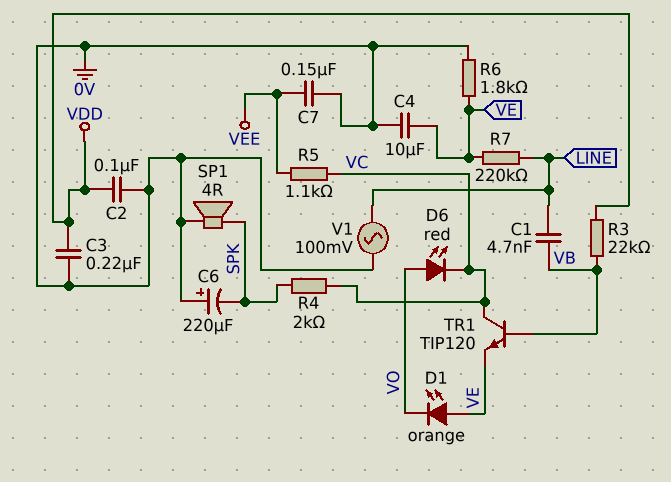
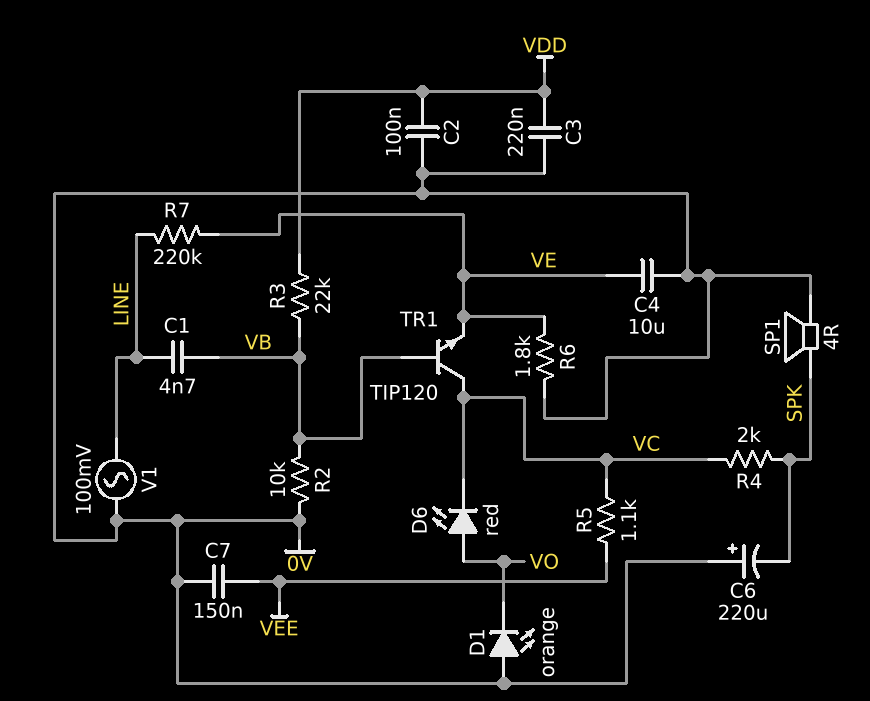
D1: LED orange (A VE, K VO) -> LED orange (A 0V, K VO)
R2: none -> 10k (0V, VB)

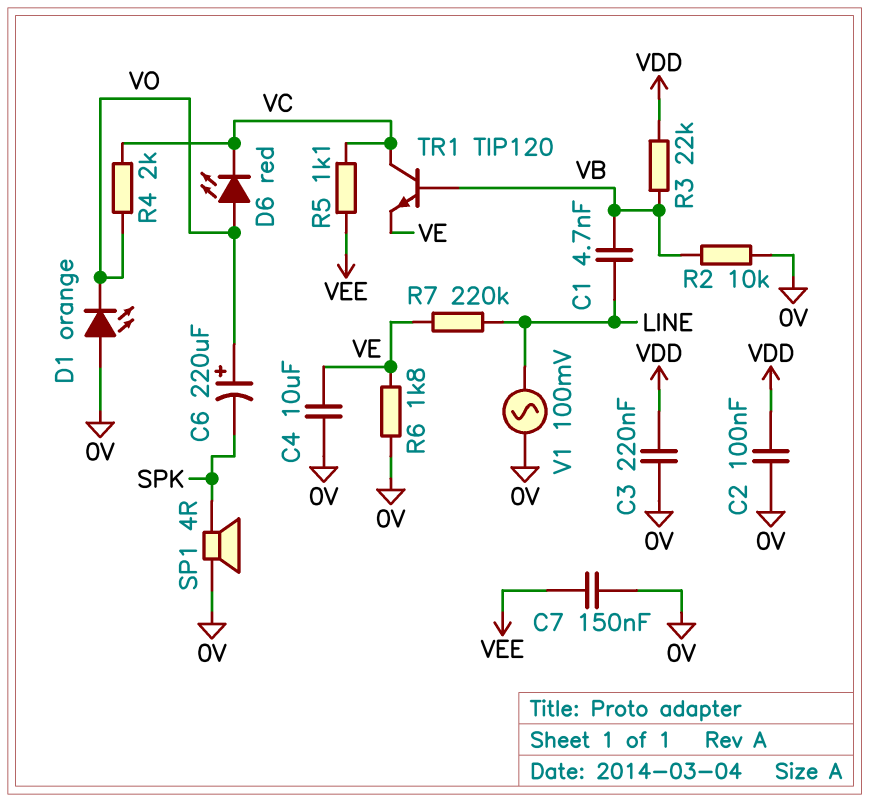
C6: 220uF (plus 0V, minus SPK) -> 220uF (plus VO, minus SPK)
R4: 2k (SPK, VC) -> 2k (VC, VO)

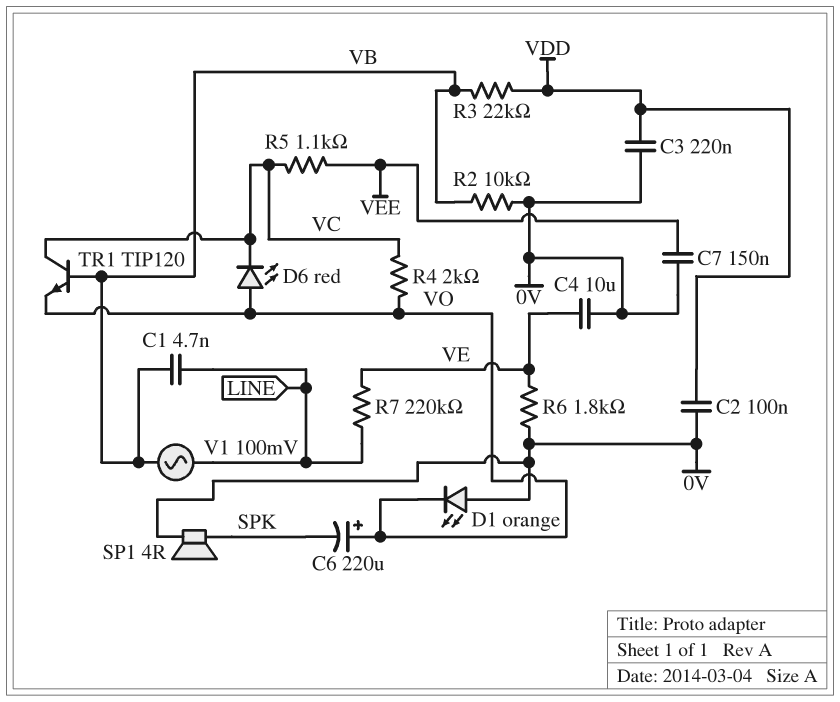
TR1: NPN TIP120 (B VB, C VC, E VE) -> NPN TIP120 (B VB, C VC, E VO)
V1: AC 100mV (0V, LINE) -> AC 100mV (LINE, VB)

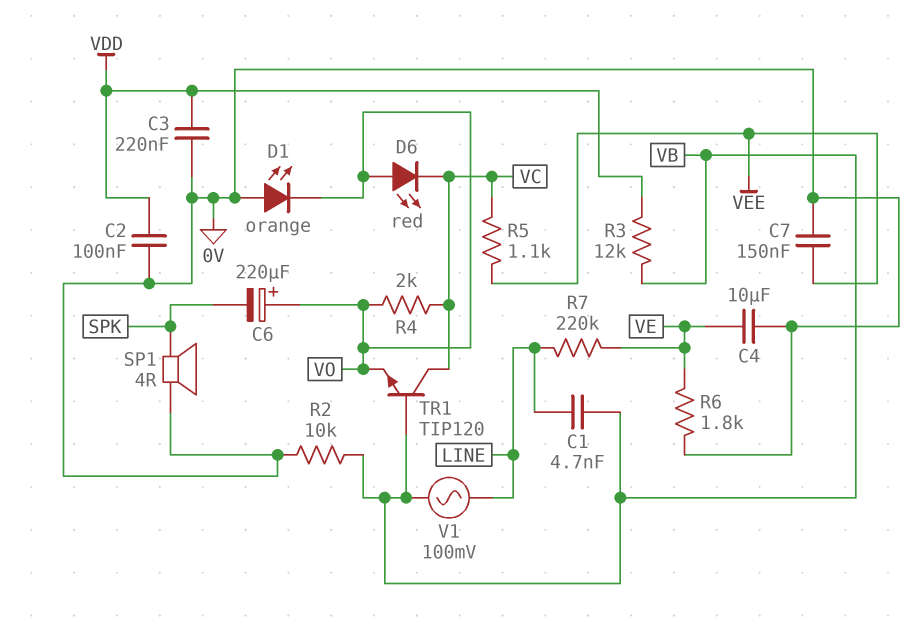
R3: 22k (VB, VDD) -> 12k (VB, VDD)

